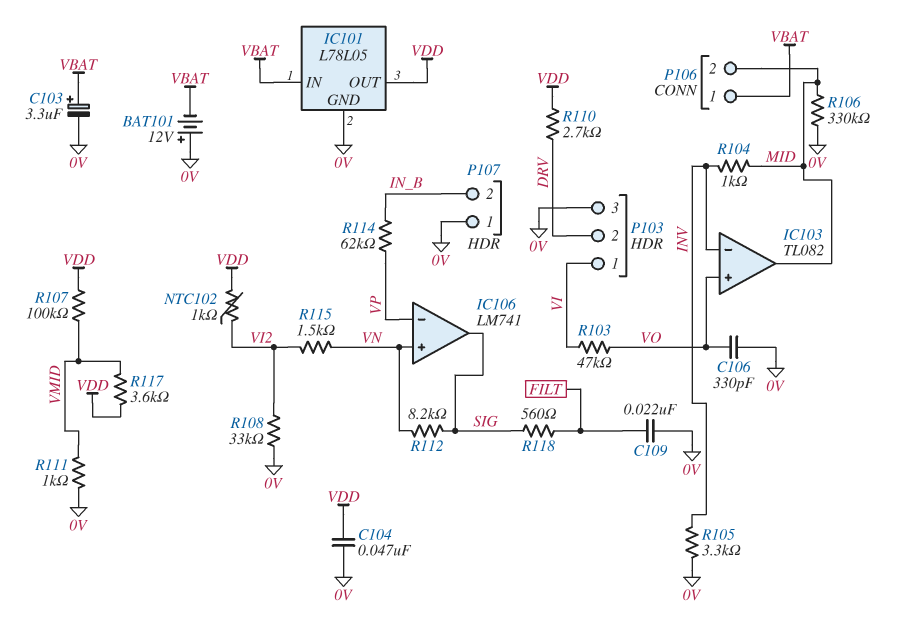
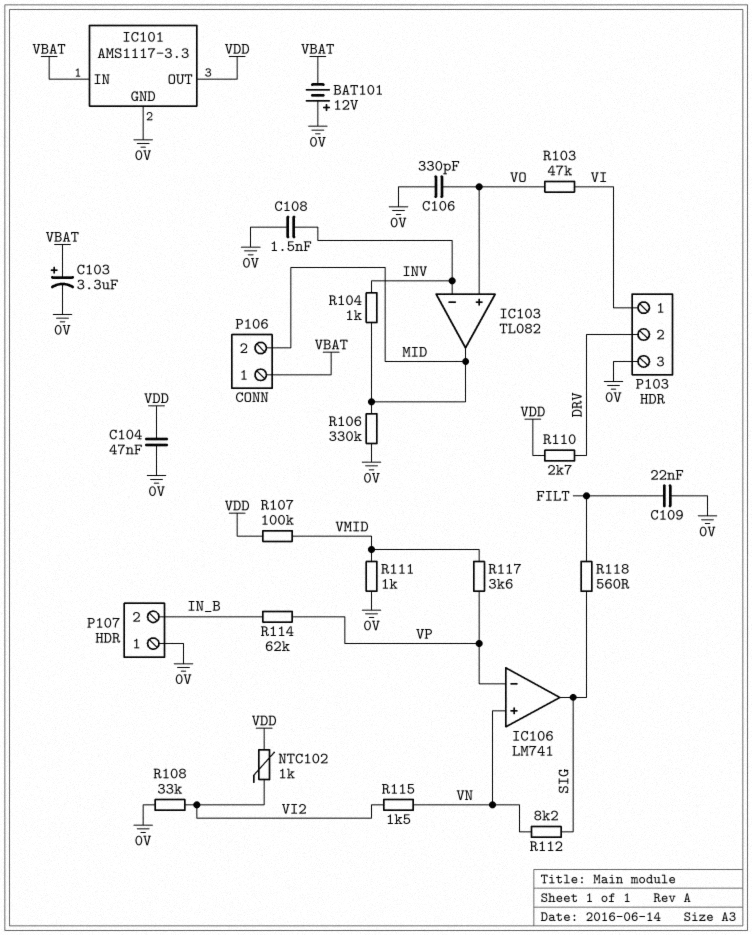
C108: none -> 1.5nF (0V, INV)
IC101: L78L05 -> AMS1117-3.3
R105: 3.3k (0V, INV) -> none
R117: 3.6k (VDD, VMID) -> 3.6k (VMID, VP)

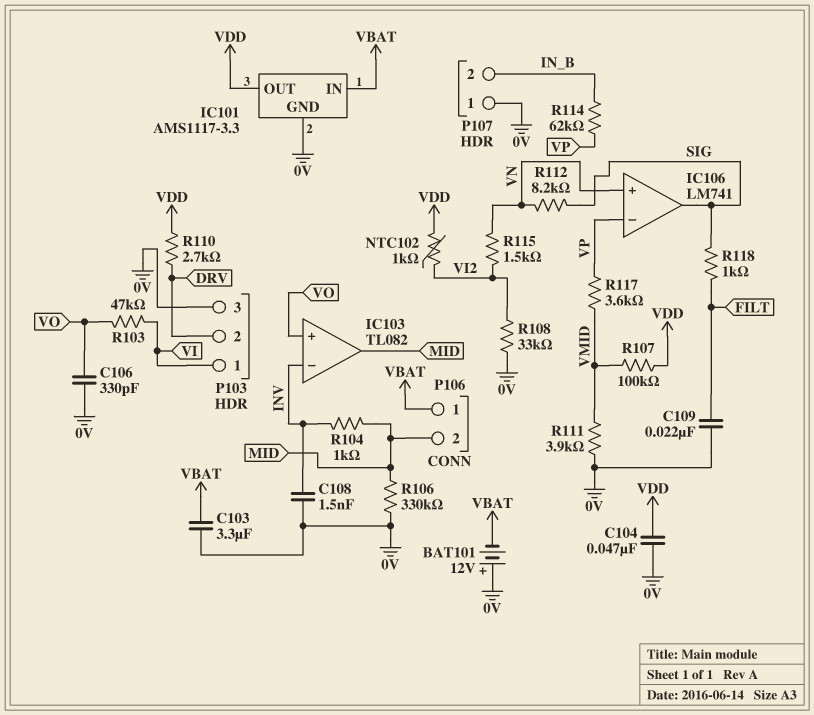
C103: 3.3uF (plus VBAT, minus 0V) -> 3.3uF (0V, VBAT)
R111: 1k (0V, VMID) -> 3.9k (0V, VMID)
R118: 560 (FILT, SIG) -> 1k (FILT, SIG)

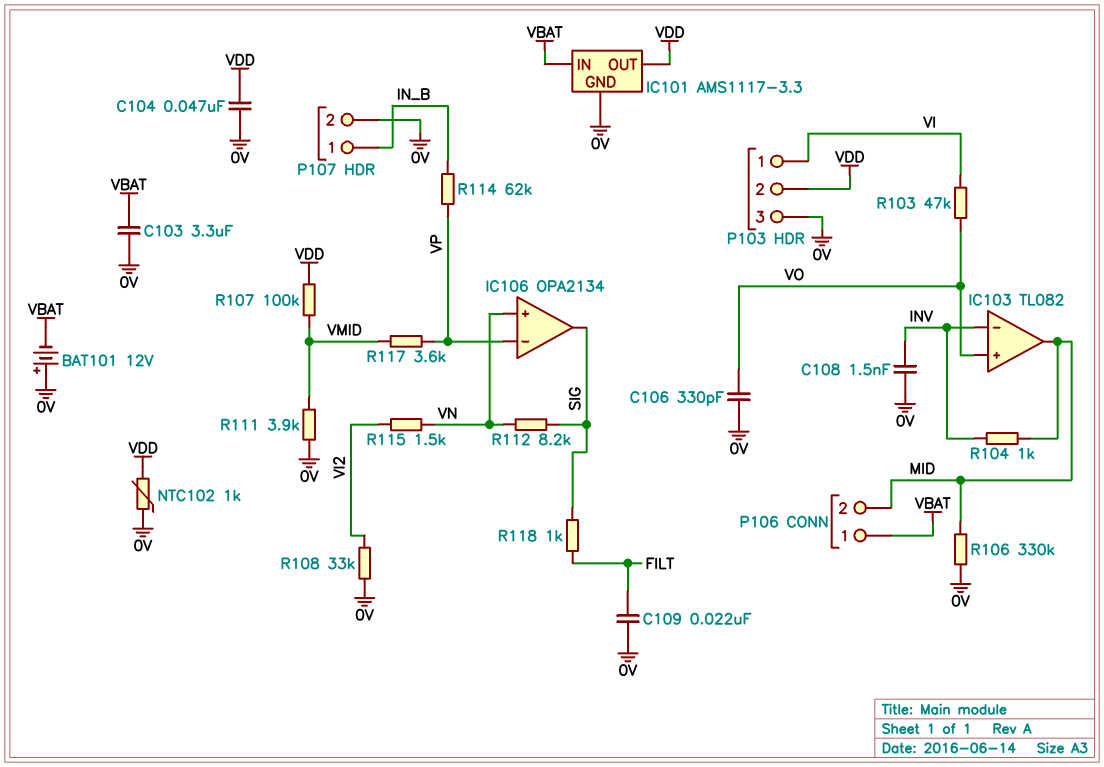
IC106: LM741 -> OPA2134
NTC102: 1k (VDD, VI2) -> 1k (0V, VDD)
P103 pin 2: DRV -> VDD
P107 pin 1: 0V -> IN_B
P107 pin 2: IN_B -> 0V
R110: 2.7k (DRV, VDD) -> none

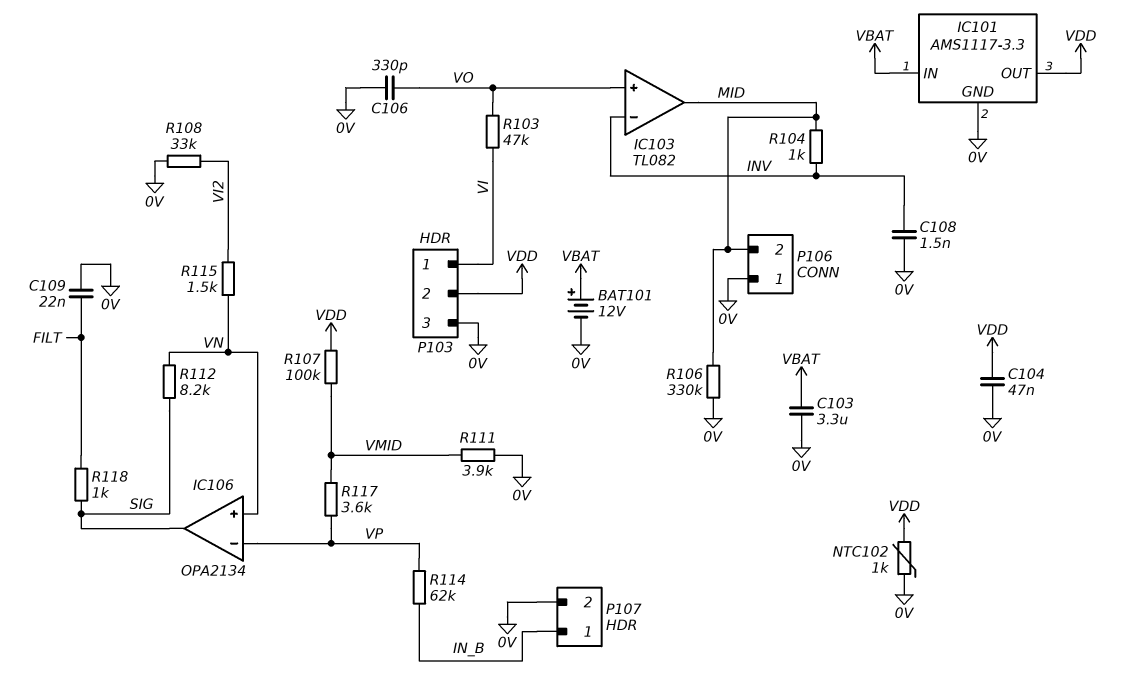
BAT101: 12V (plus 0V, minus VBAT) -> 12V (plus VBAT, minus 0V)
P106 pin 1: VBAT -> 0V

